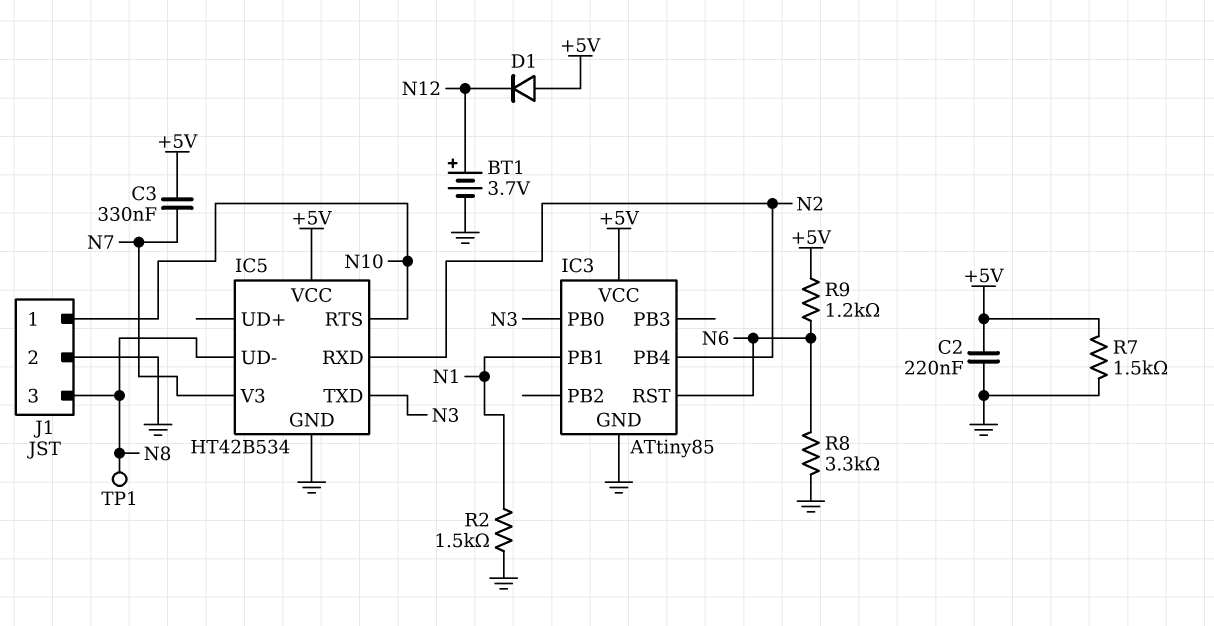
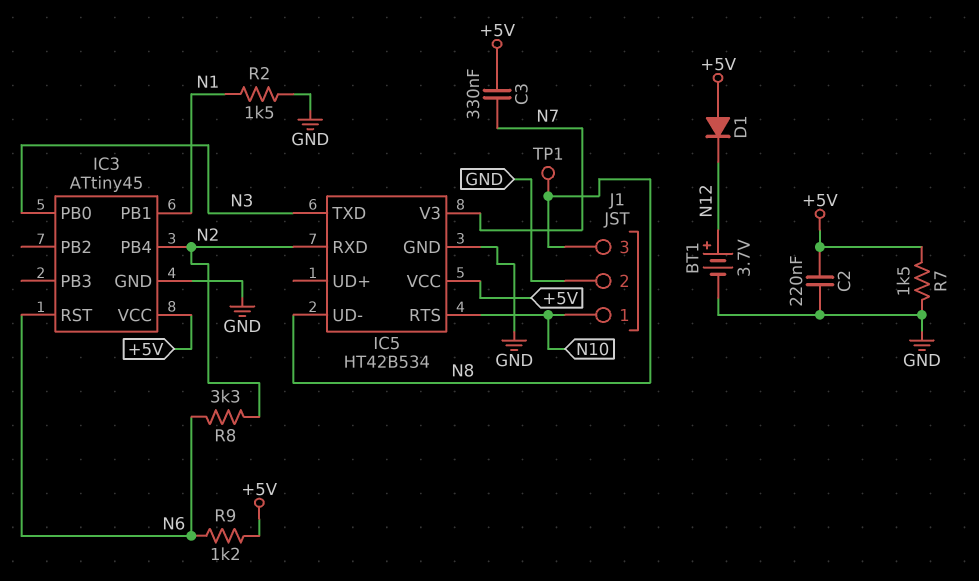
IC3: ATtiny85 -> ATtiny45
R8: 3.3k (GND, N6) -> 3.3k (N2, N6)

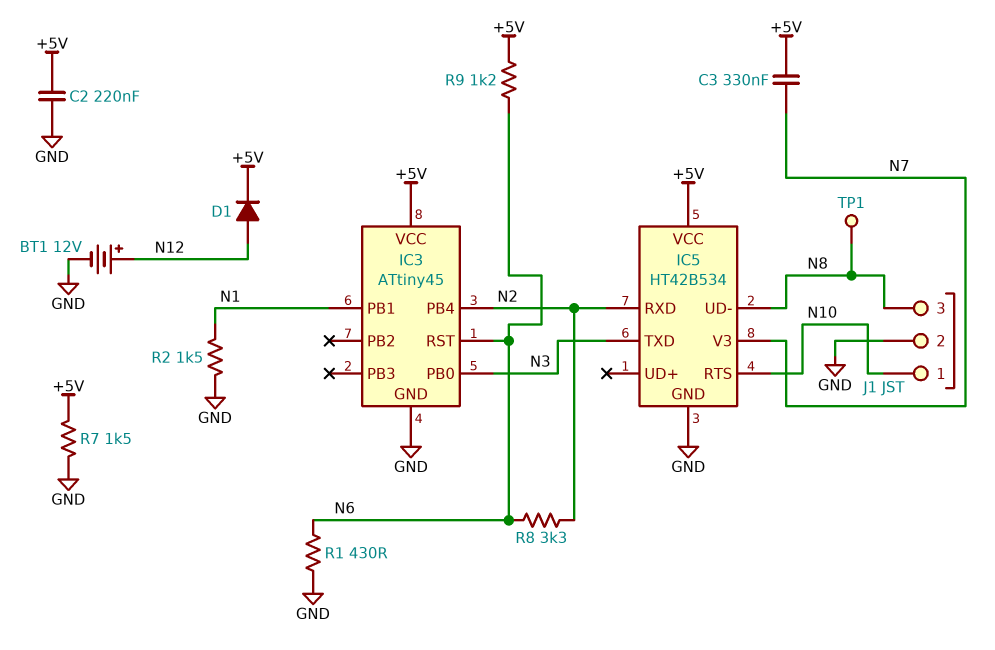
BT1: 3.7V (plus N12, minus GND) -> 12V (plus N12, minus GND)
D1: diode (A +5V, K N12) -> diode (A N12, K +5V)
R1: none -> 430 (GND, N6)

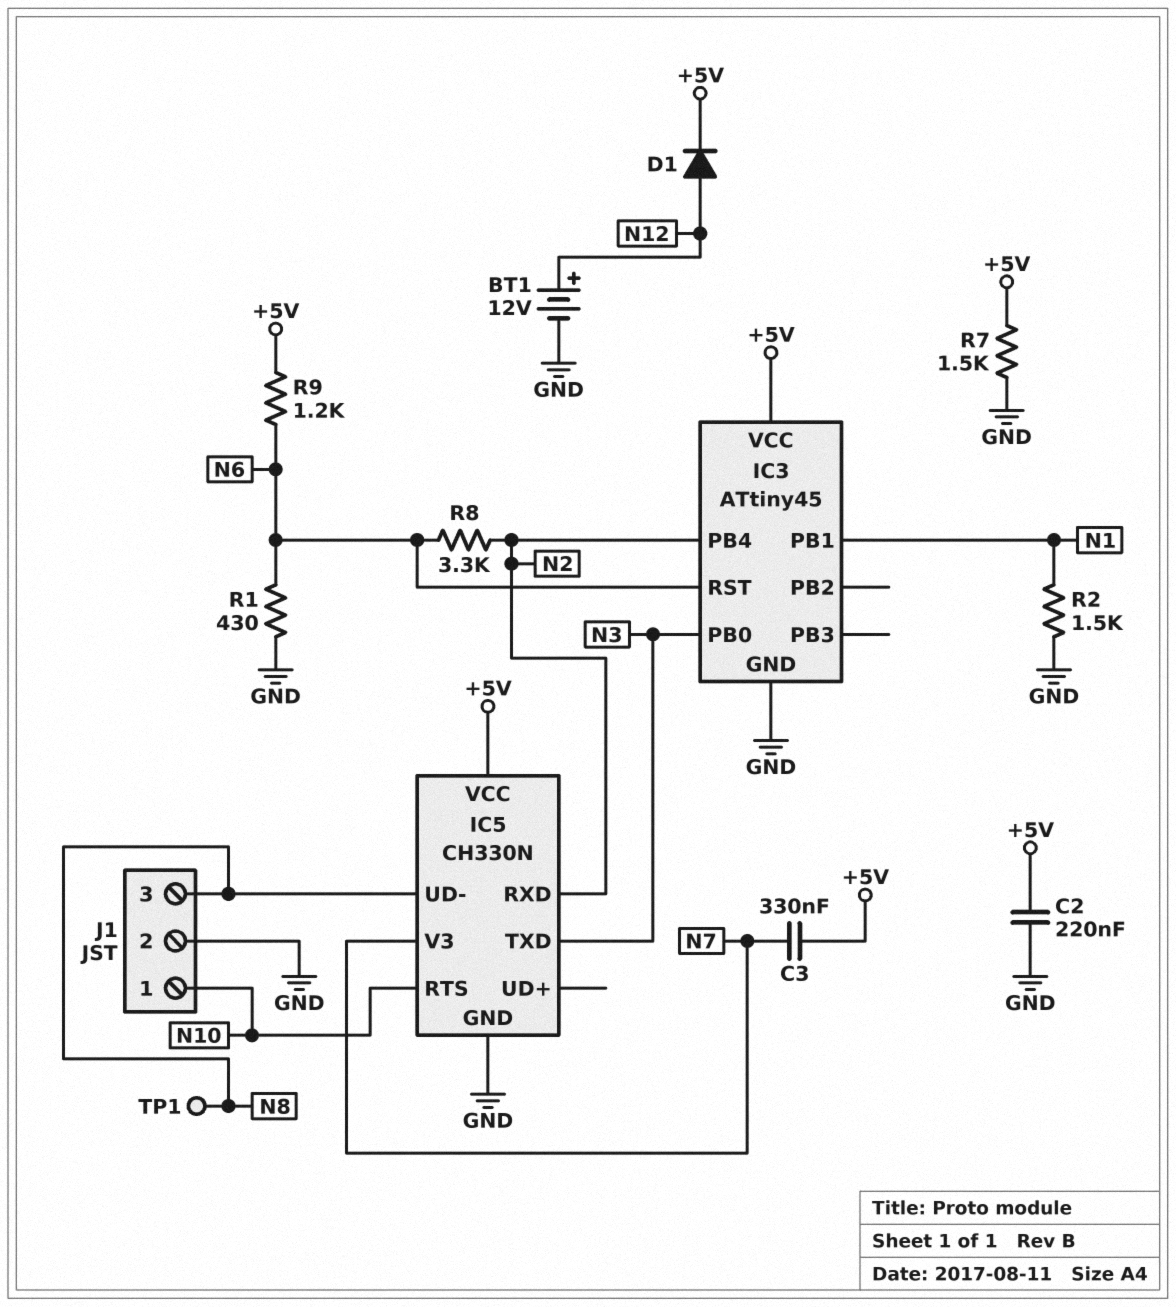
IC5: HT42B534 -> CH330N

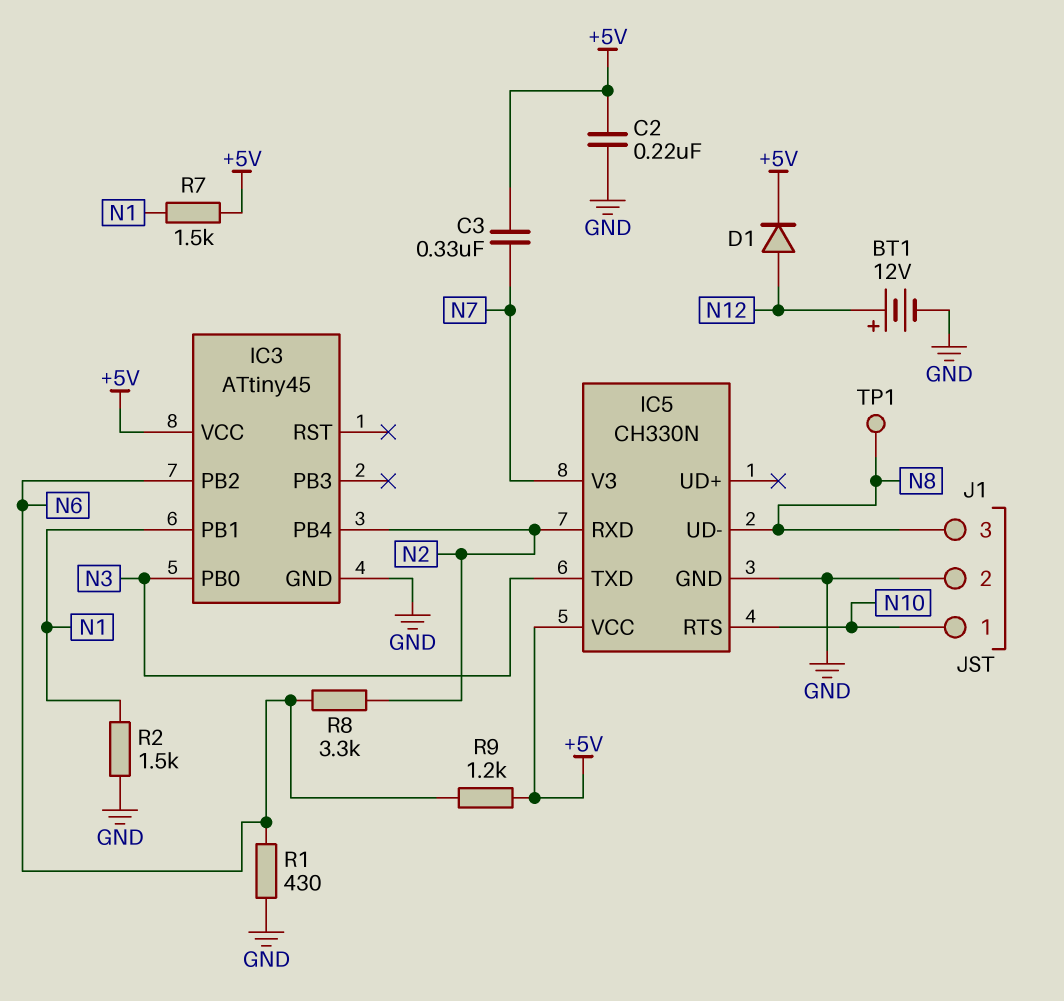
IC3 pin PB2: none -> N6
IC3 pin RST: N6 -> none
R7: 1.5k (+5V, GND) -> 1.5k (+5V, N1)

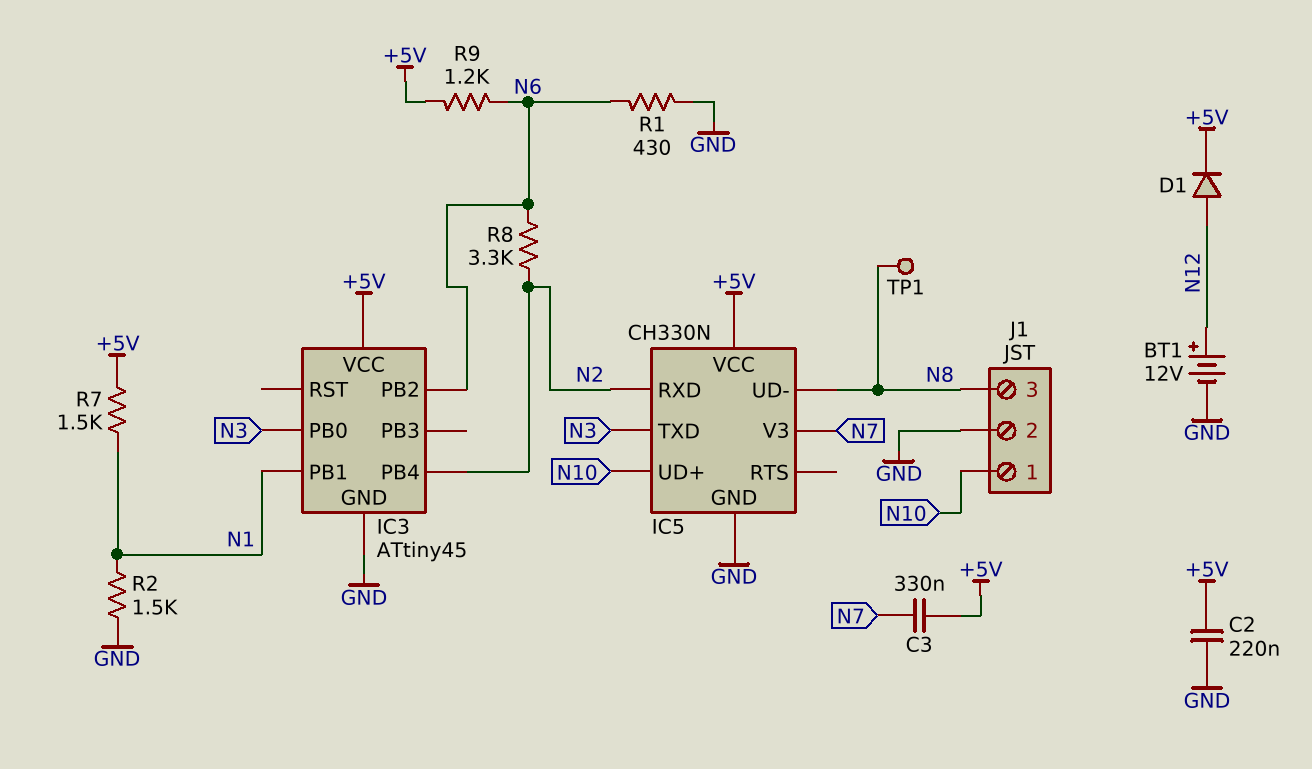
IC5 pin RTS: N10 -> none
IC5 pin UD+: none -> N10

